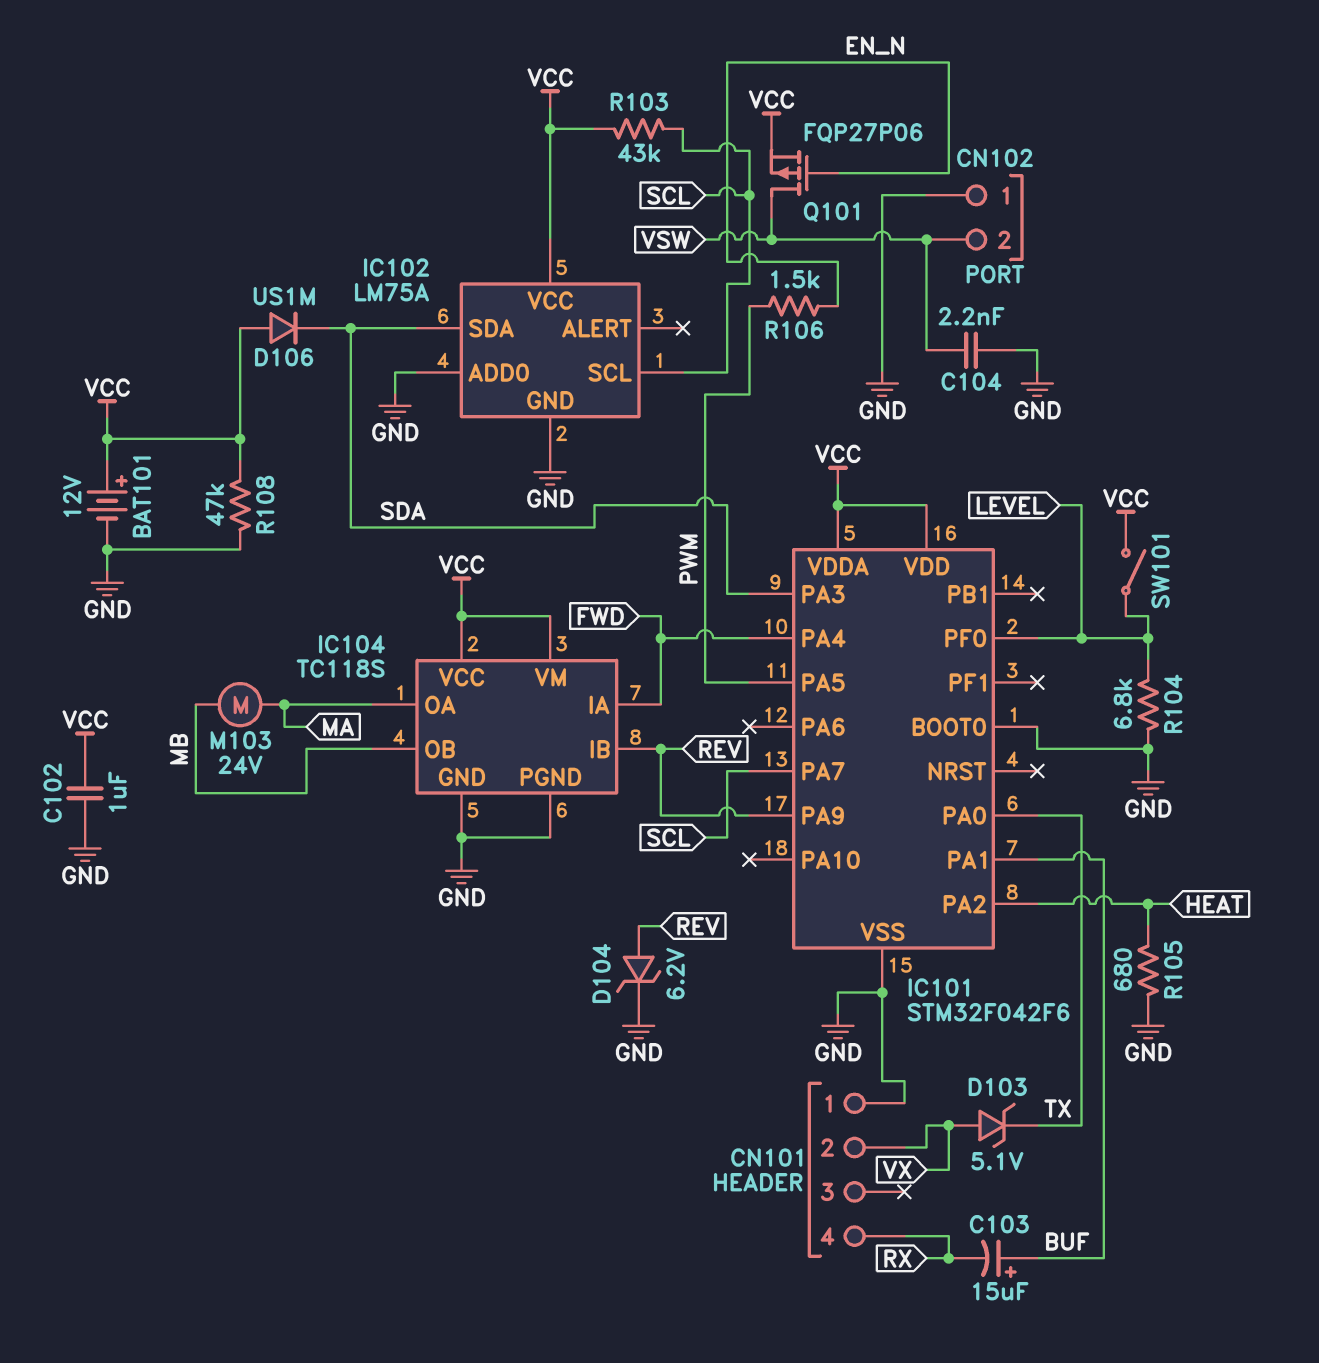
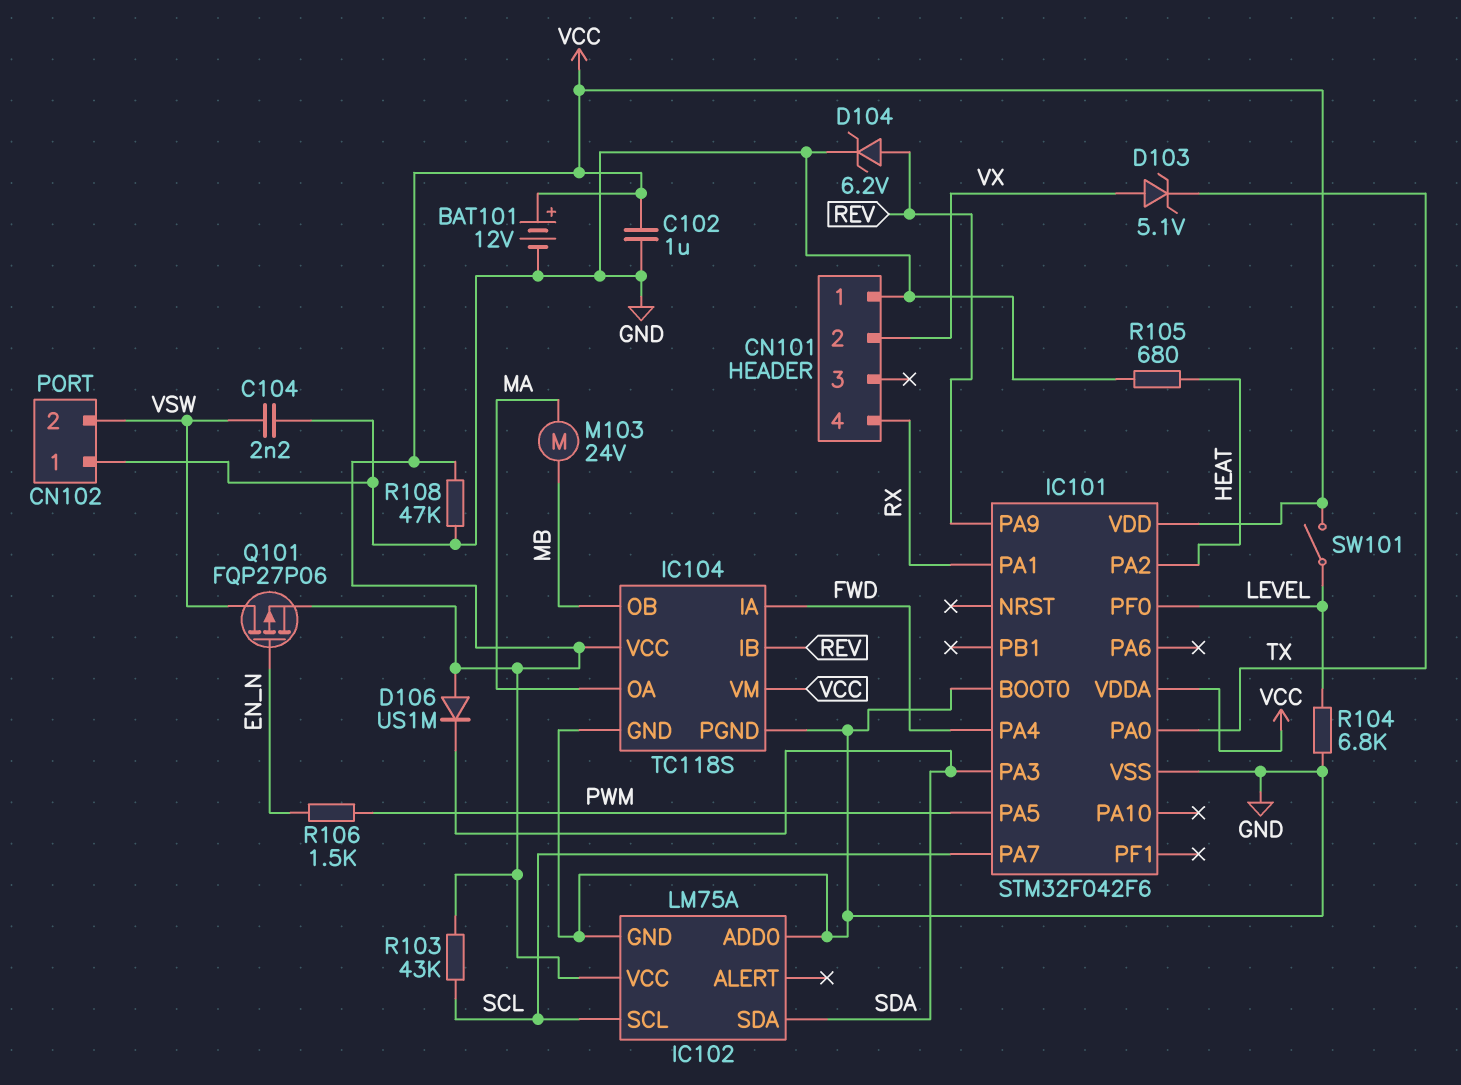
C103: 15uF (plus BUF, minus RX) -> none
IC101 pin PA1: BUF -> RX

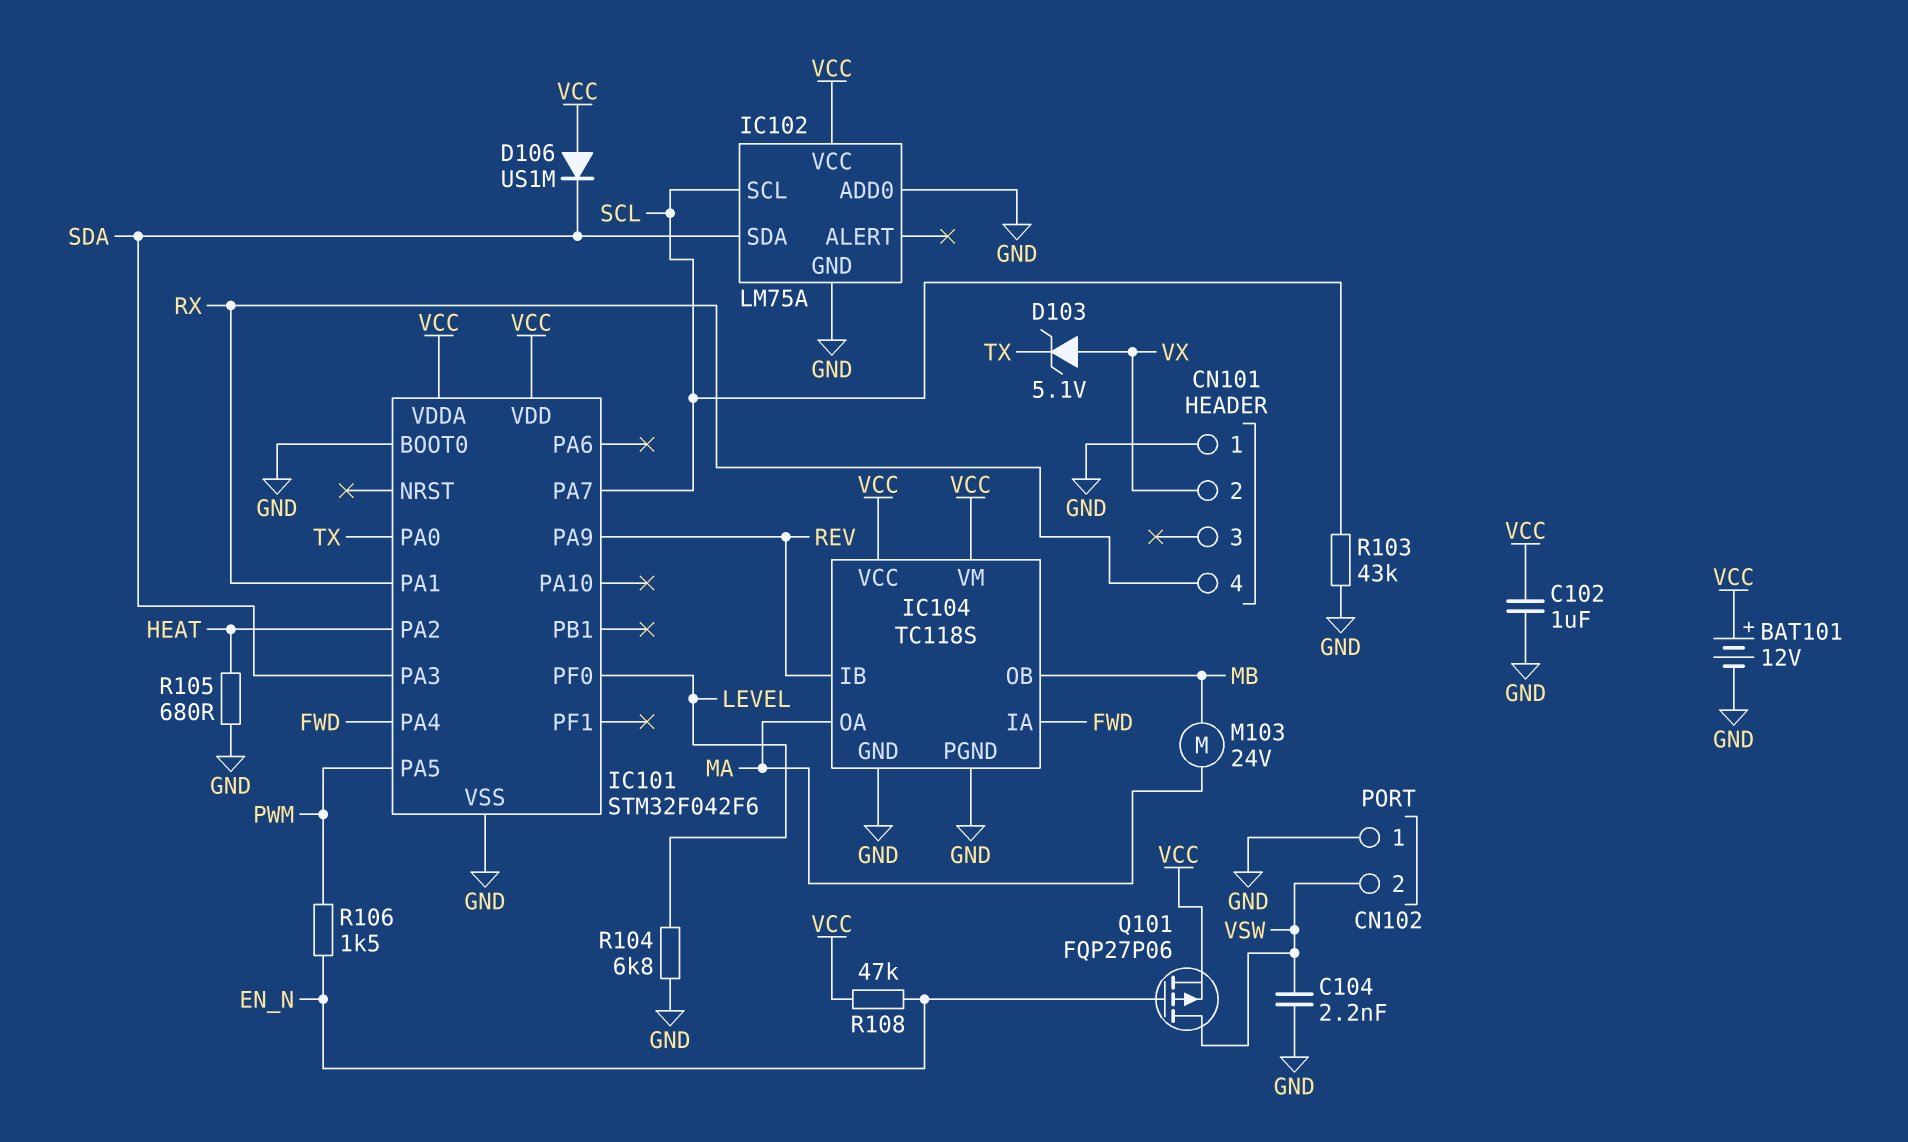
D104: zener 6.2V (A REV, K GND) -> none
R103: 43k (SCL, VCC) -> 43k (GND, SCL)
R108: 47k (GND, VCC) -> 47k (EN_N, VCC)
SW101: switch (LEVEL, VCC) -> none

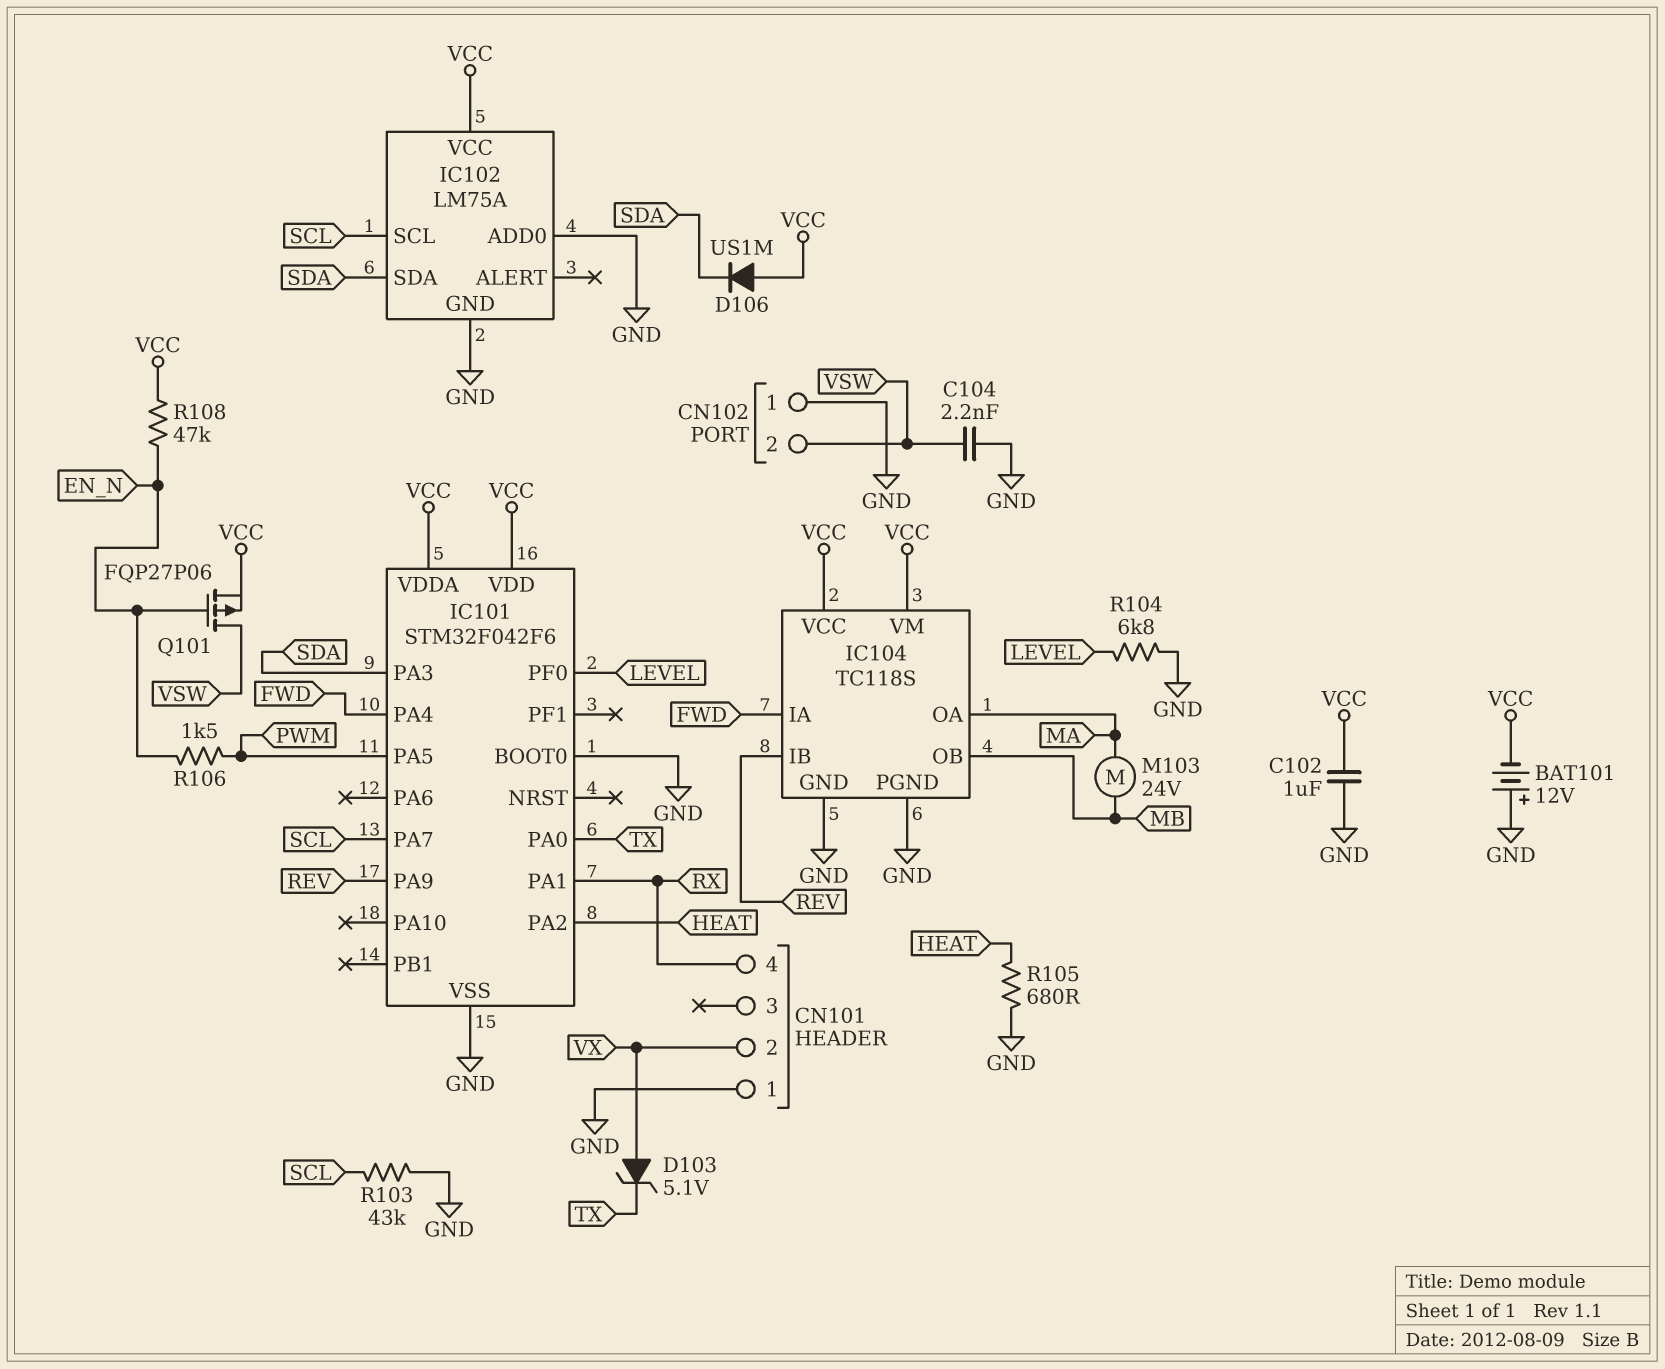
BAT101: 12V (plus VCC, minus GND) -> 12V (plus GND, minus VCC)

